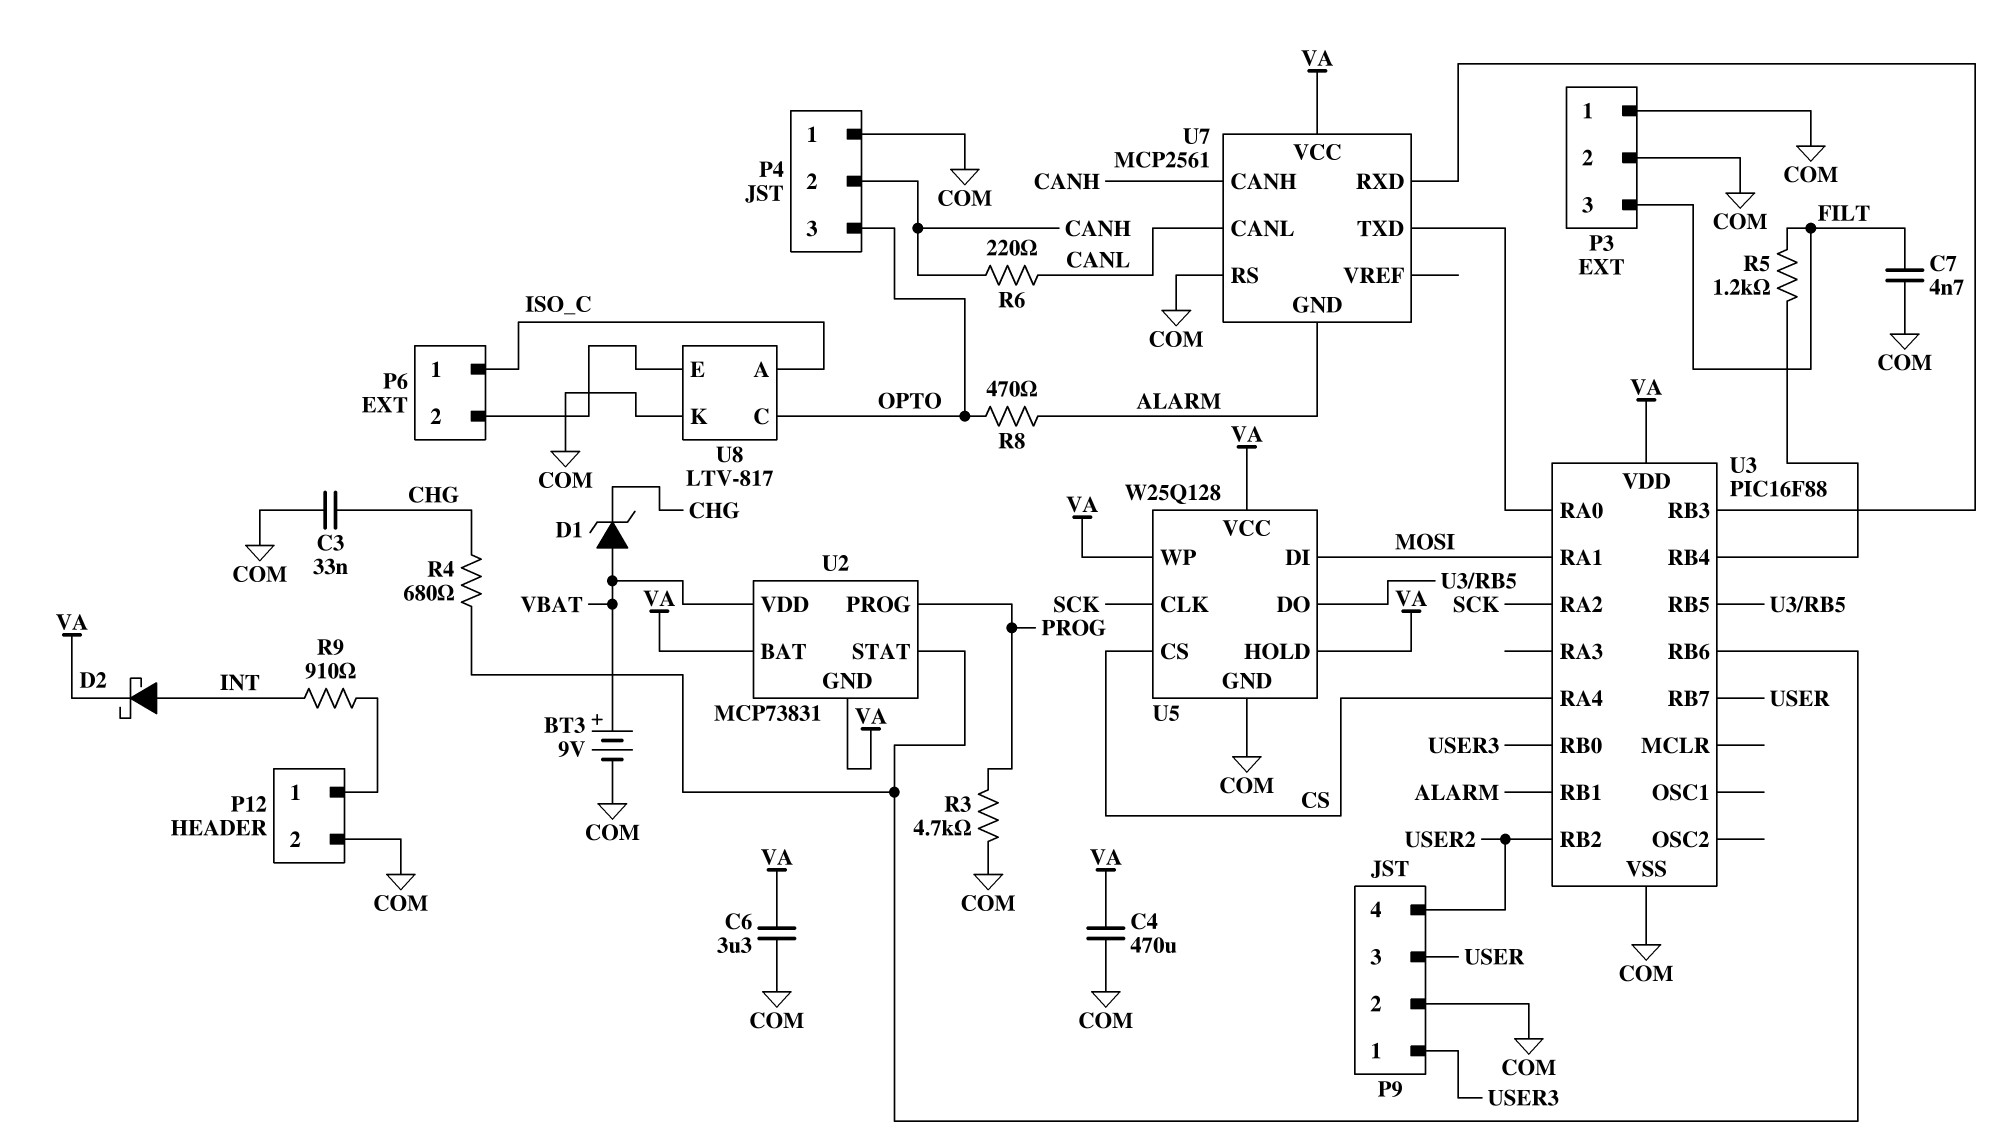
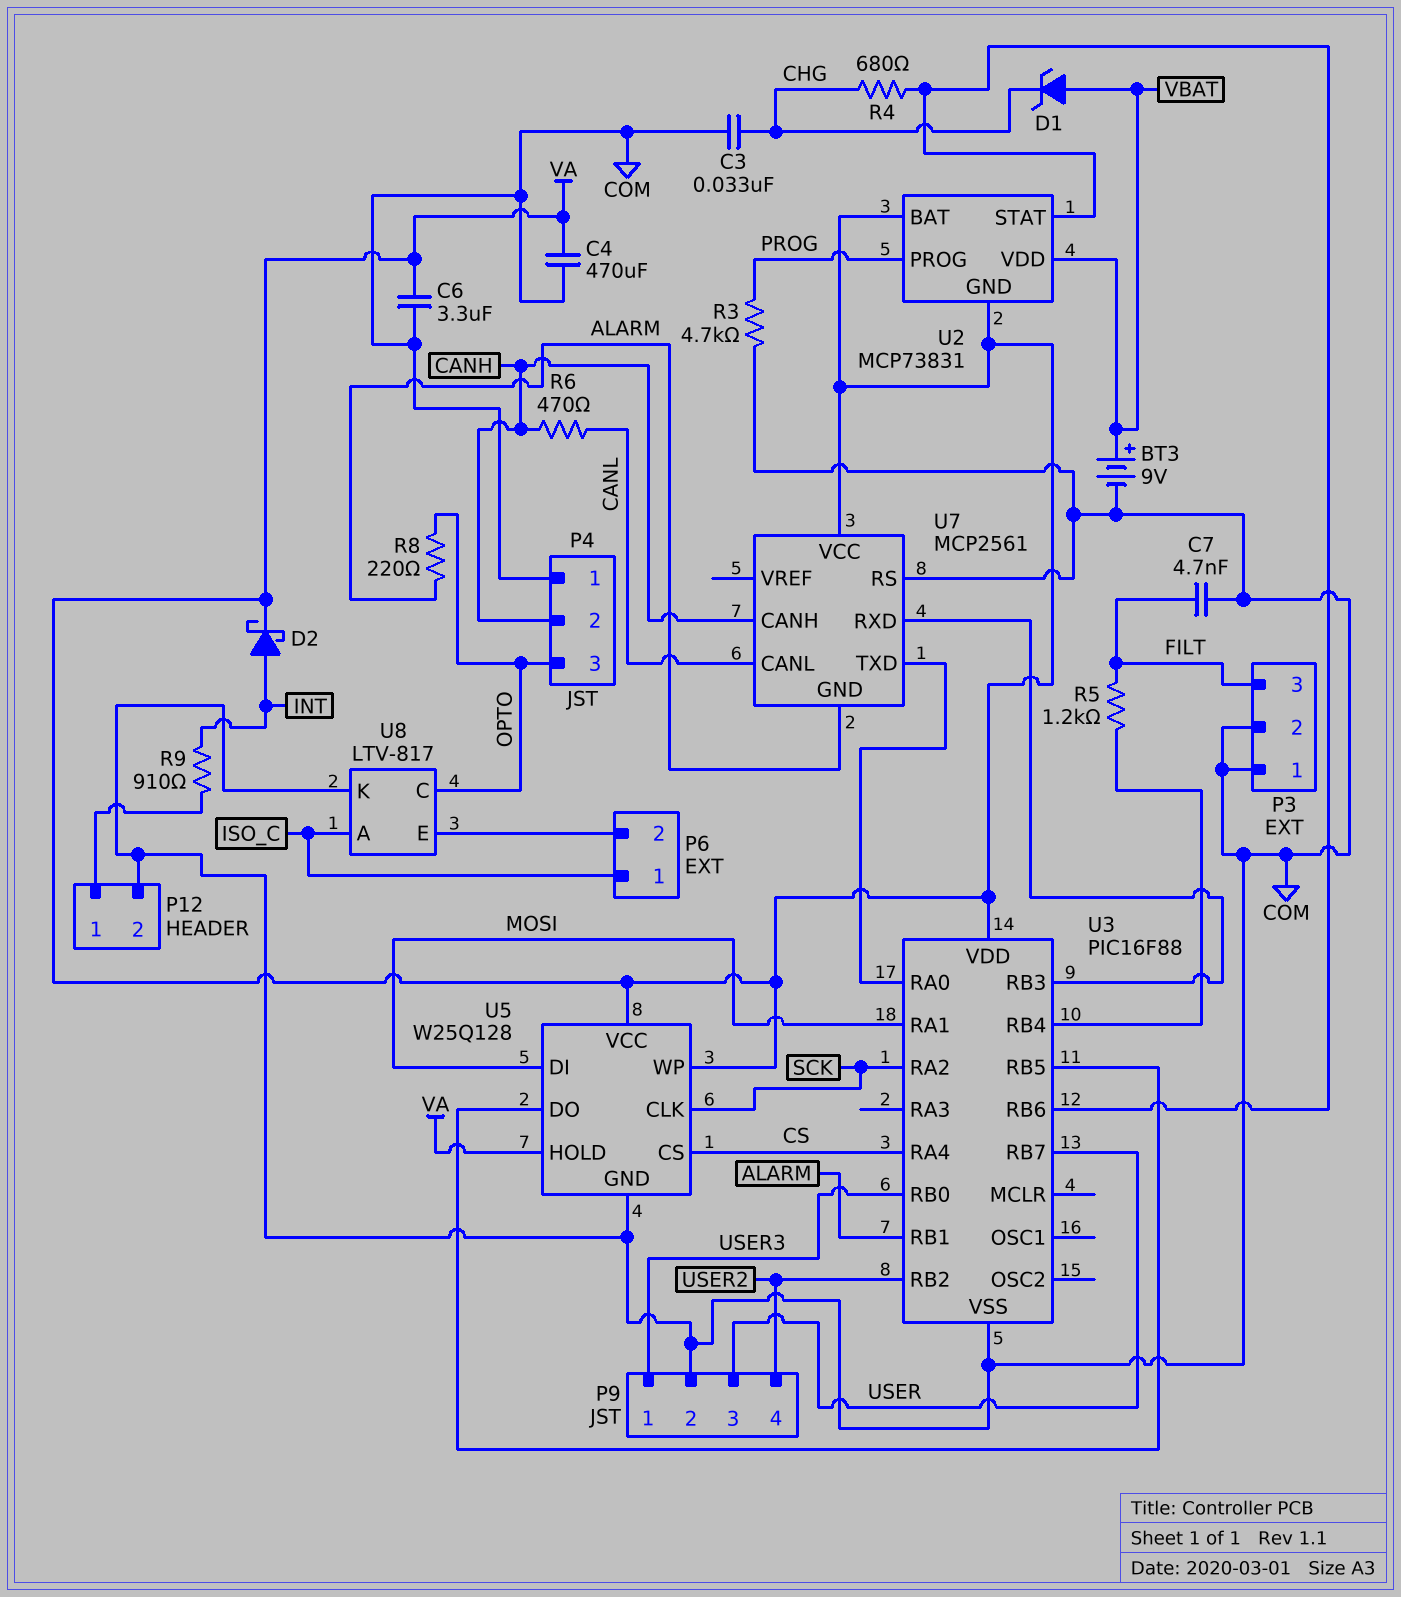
R6: 220 (CANH, CANL) -> 470 (CANH, CANL)
R8: 470 (ALARM, OPTO) -> 220 (ALARM, OPTO)

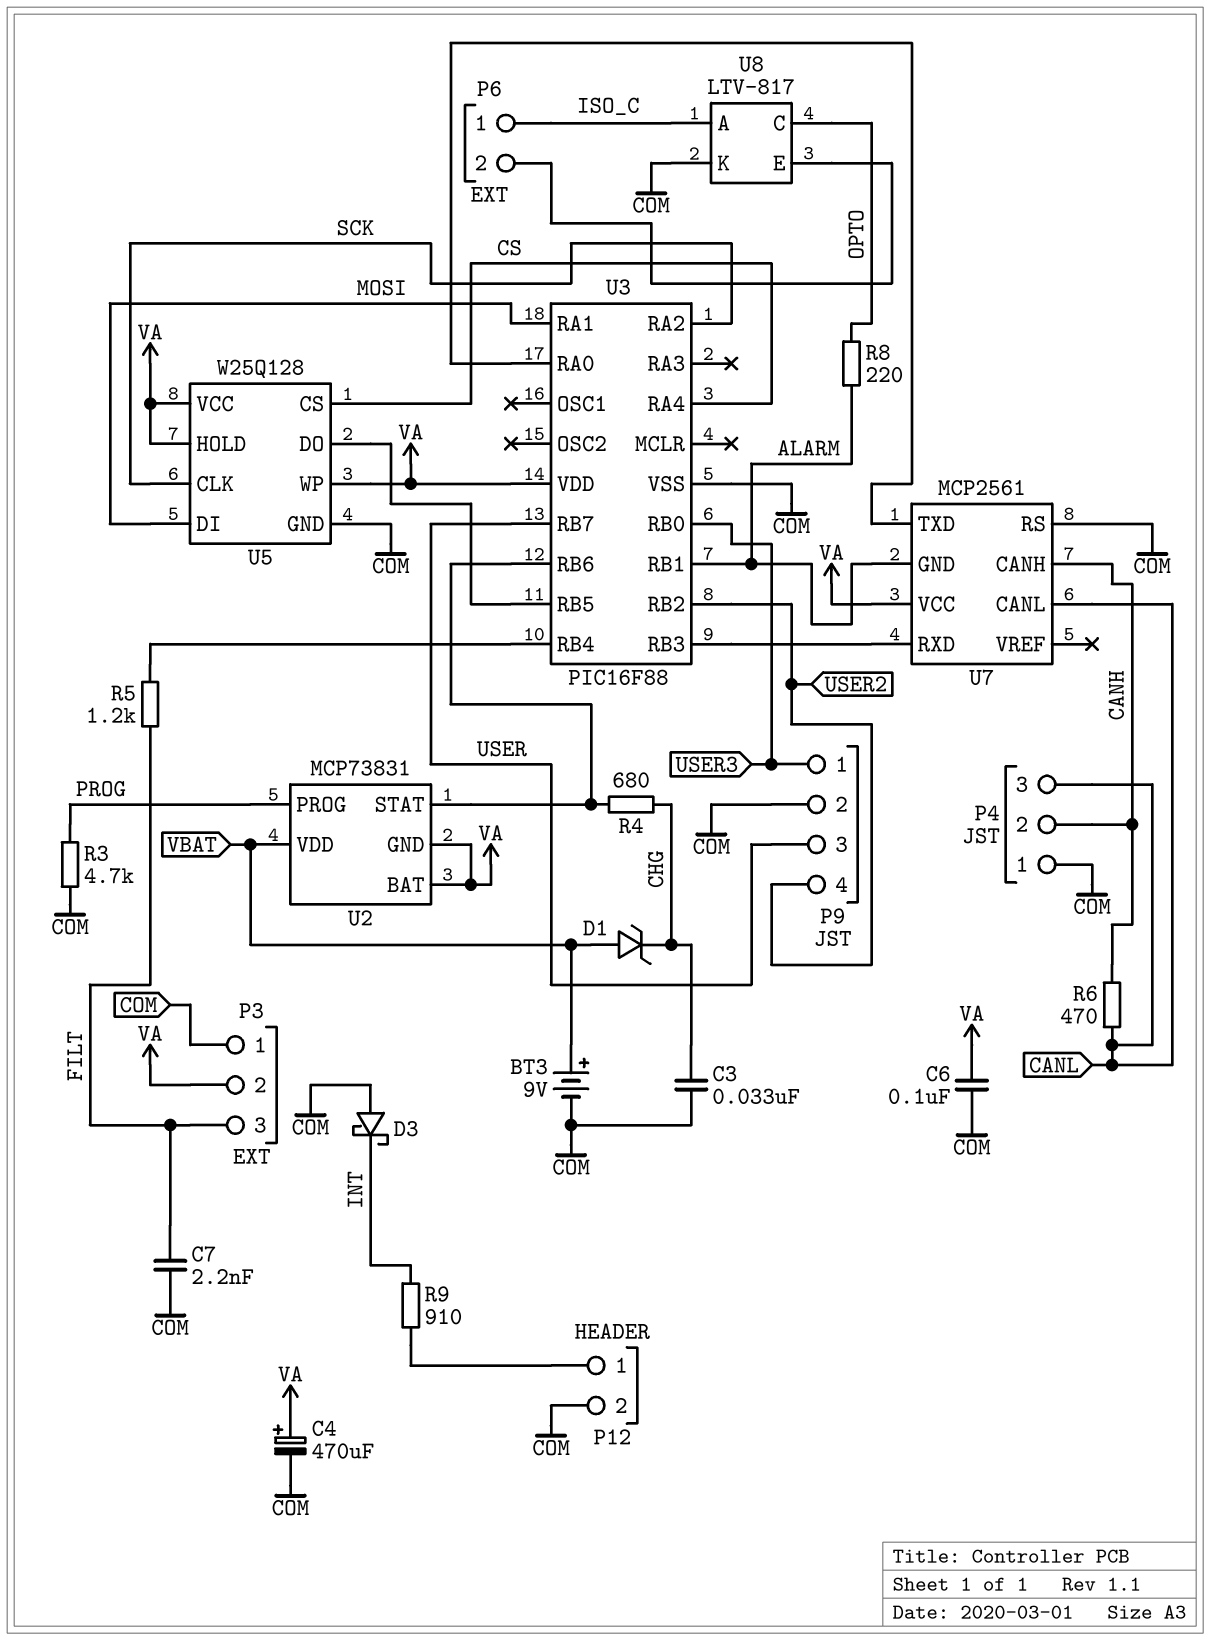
C4: 470uF (COM, VA) -> 470uF (plus VA, minus COM)
C6: 3.3uF (COM, VA) -> 100nF (COM, VA)
C7: 4.7nF (COM, FILT) -> 2.2nF (COM, FILT)
D2: schottky (A INT, K VA) -> none
D3: none -> schottky (A COM, K INT)
P3 pin 2: COM -> VA
P4 pin 3: OPTO -> CANL

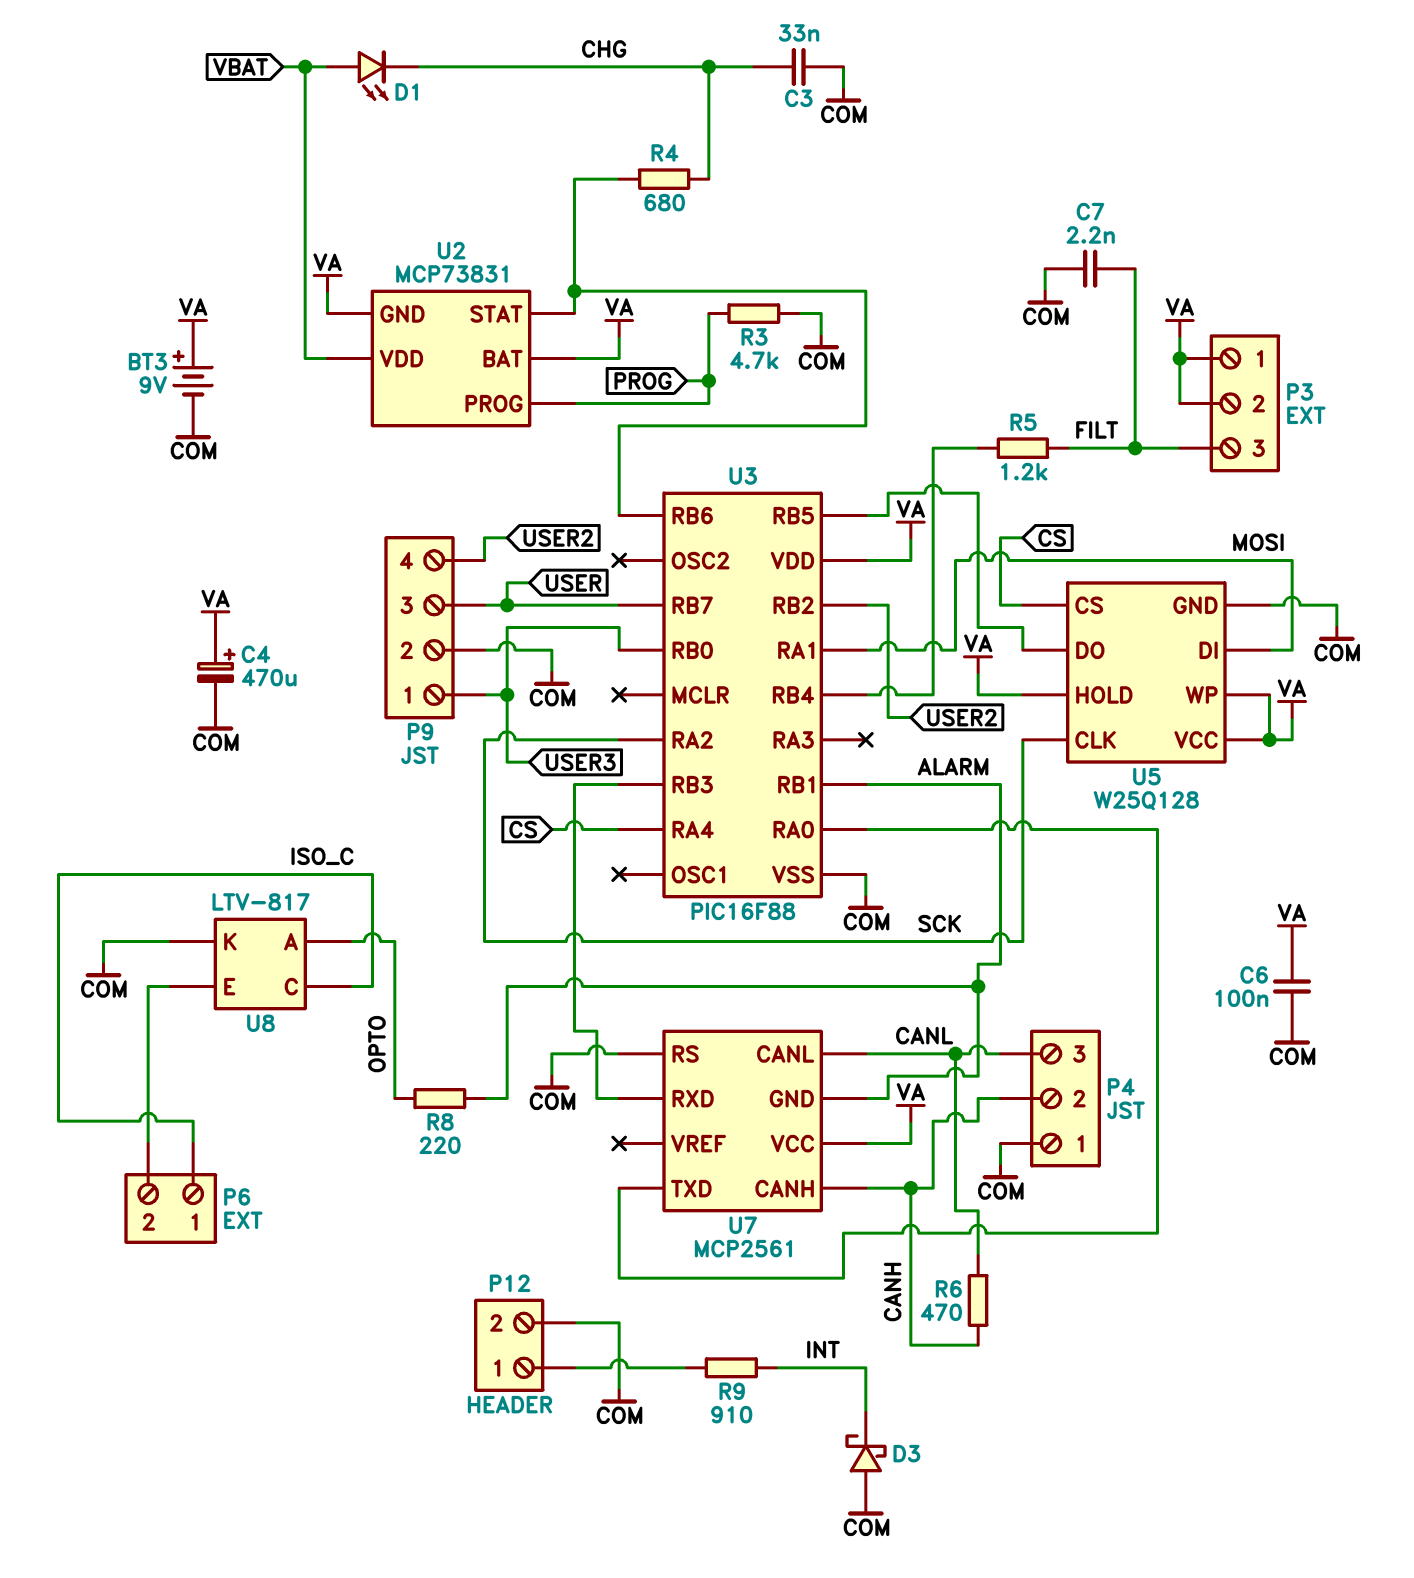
BT3: 9V (plus VBAT, minus COM) -> 9V (plus VA, minus COM)
D1: zener (A VBAT, K CHG) -> LED (A VBAT, K CHG)
P3 pin 1: COM -> VA
U8 pin A: ISO_C -> OPTO
U8 pin C: OPTO -> ISO_C

